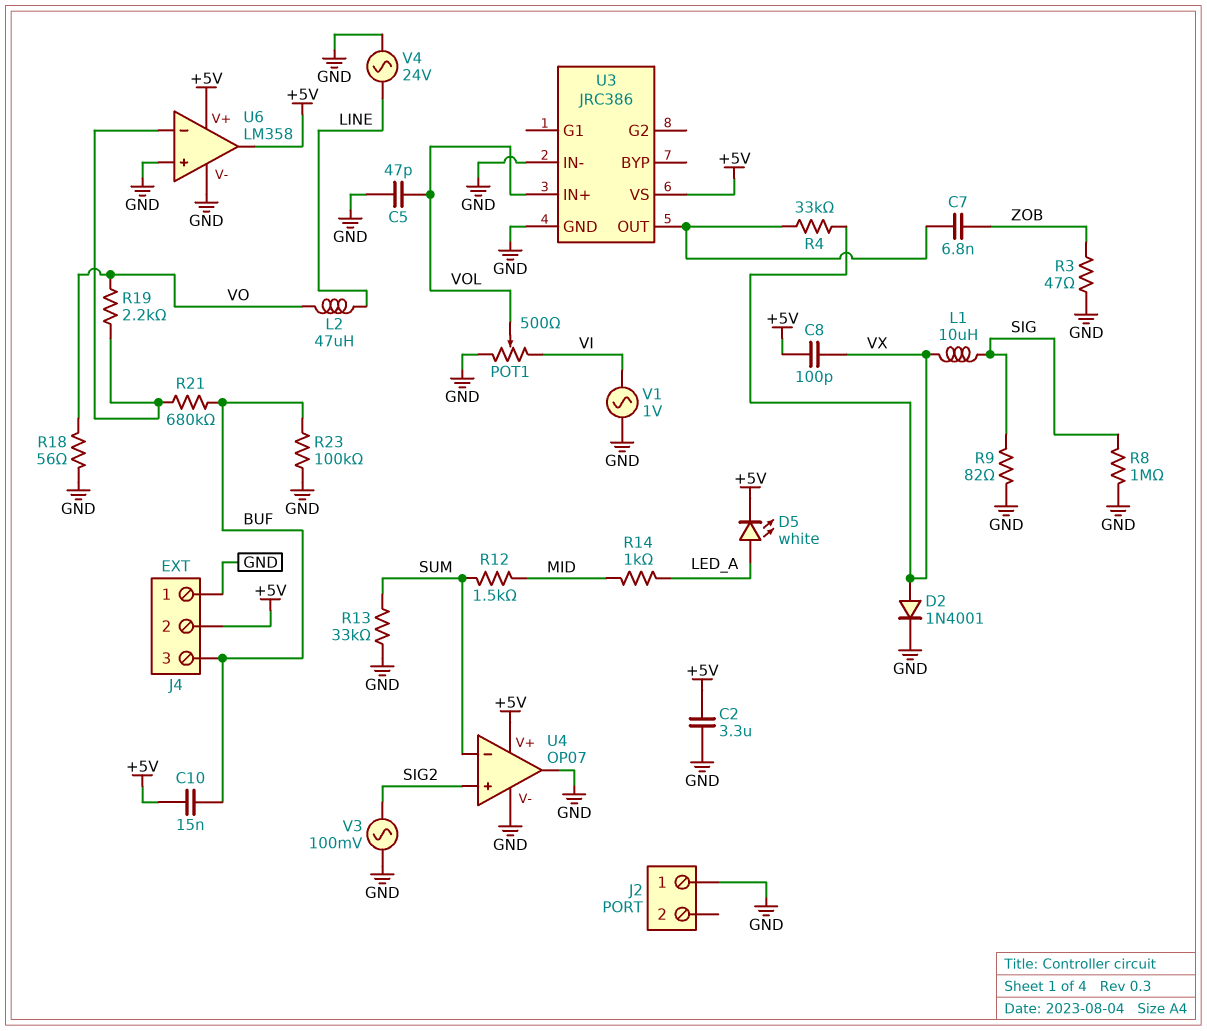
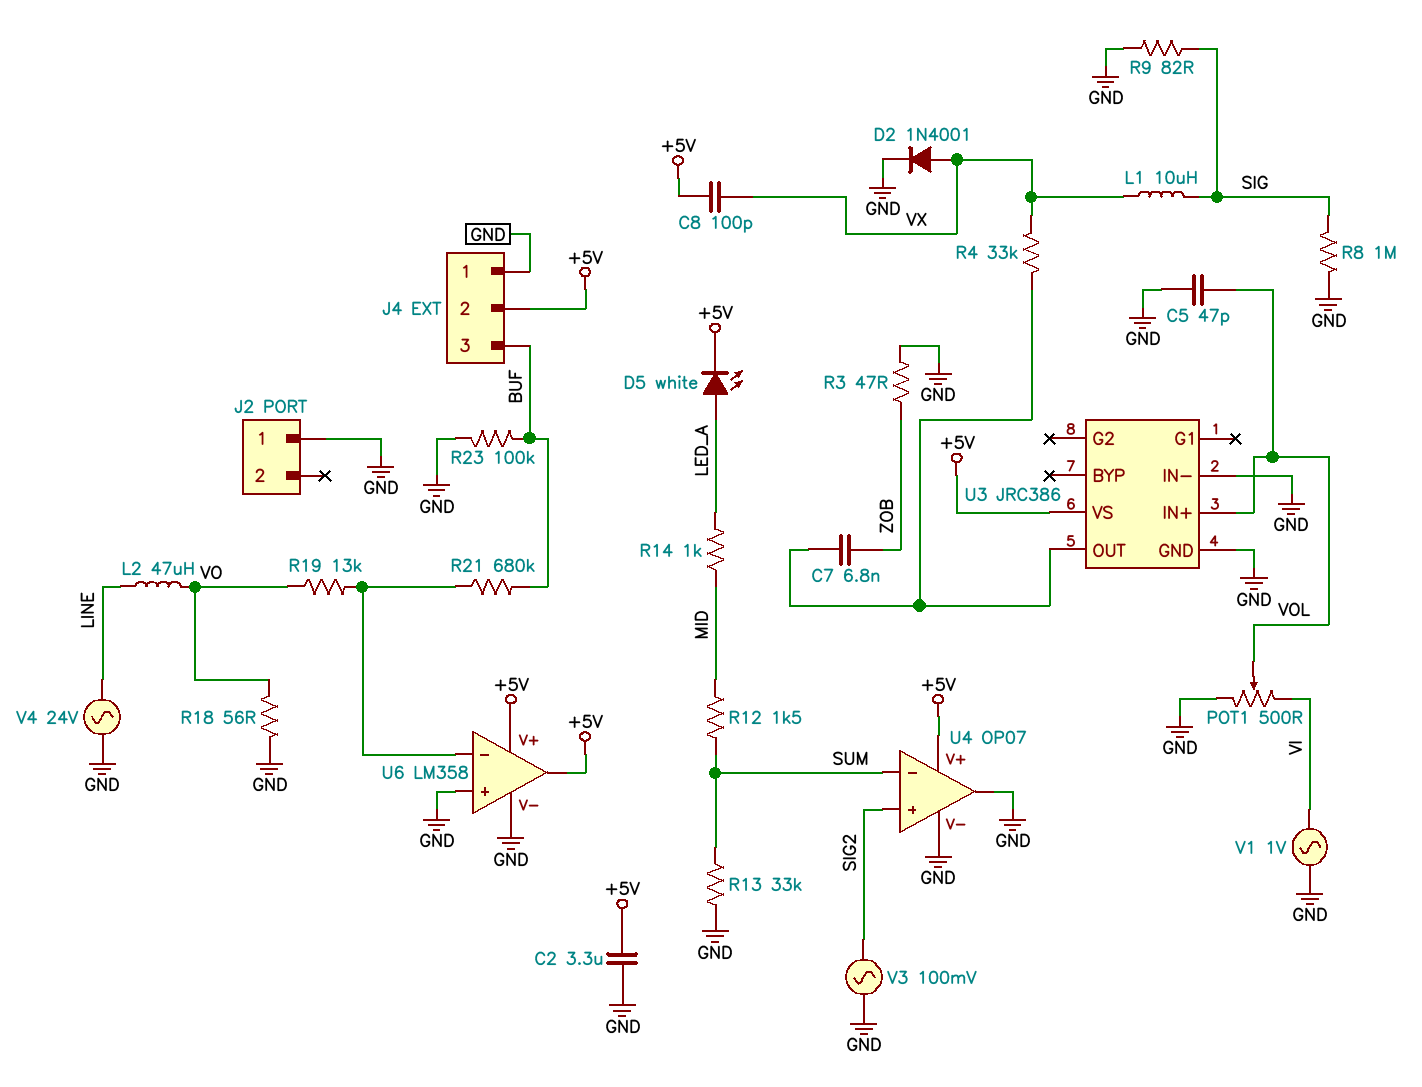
C10: 15nF (+5V, BUF) -> none
R19: 2.2k (U6/in-, VO) -> 13k (U6/in-, VO)

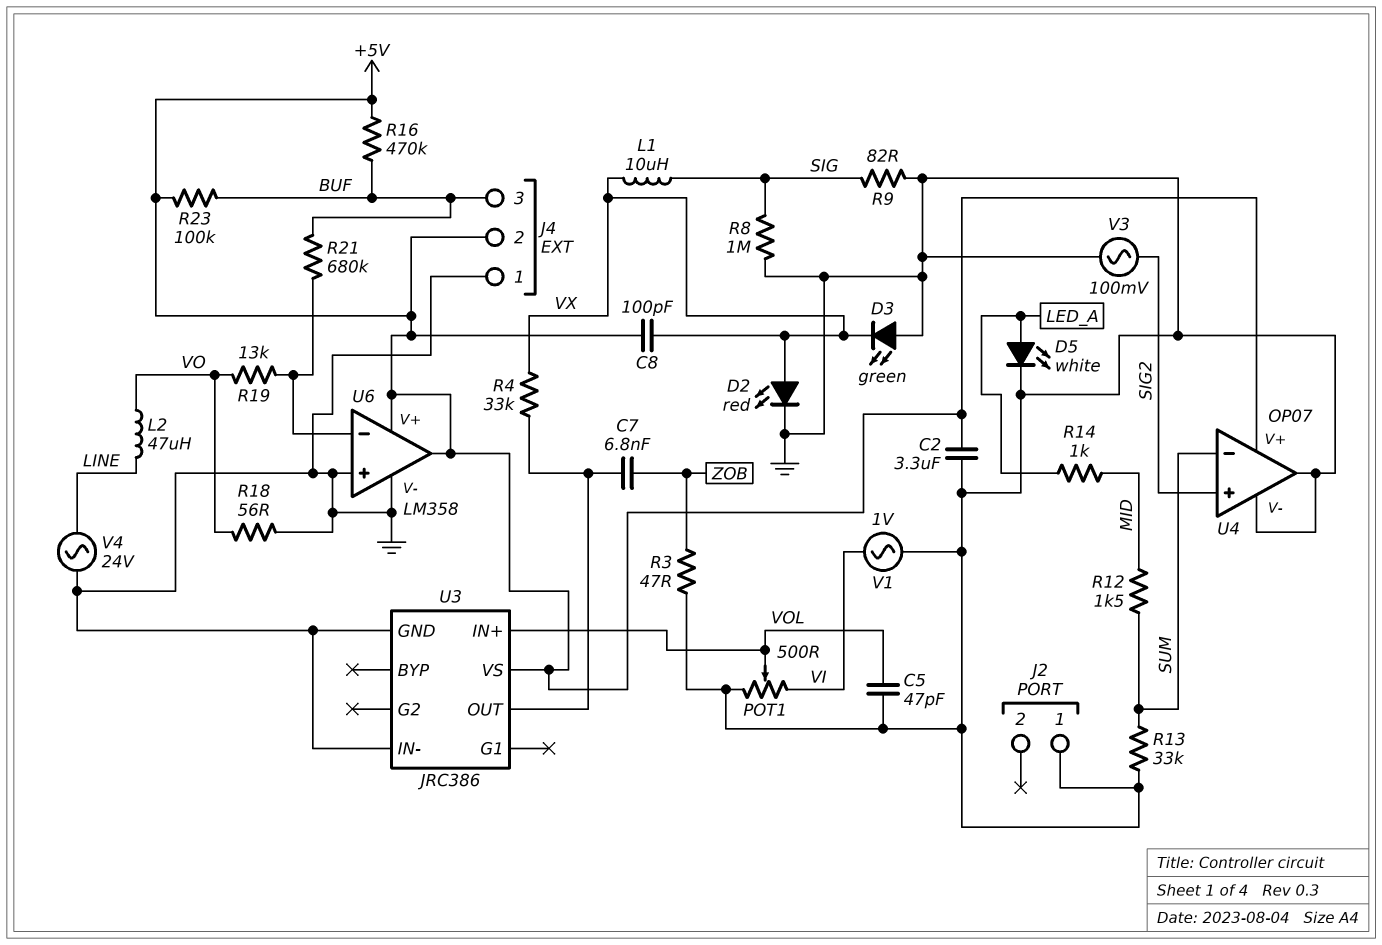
D2: diode 1N4001 (A VX, K GND) -> LED red (A VX, K GND)
D3: none -> LED green (A GND, K VX)
D5: LED white (A LED_A, K +5V) -> LED white (A LED_A, K GND)
R16: none -> 470k (+5V, BUF)
R23: 100k (BUF, GND) -> 100k (+5V, BUF)

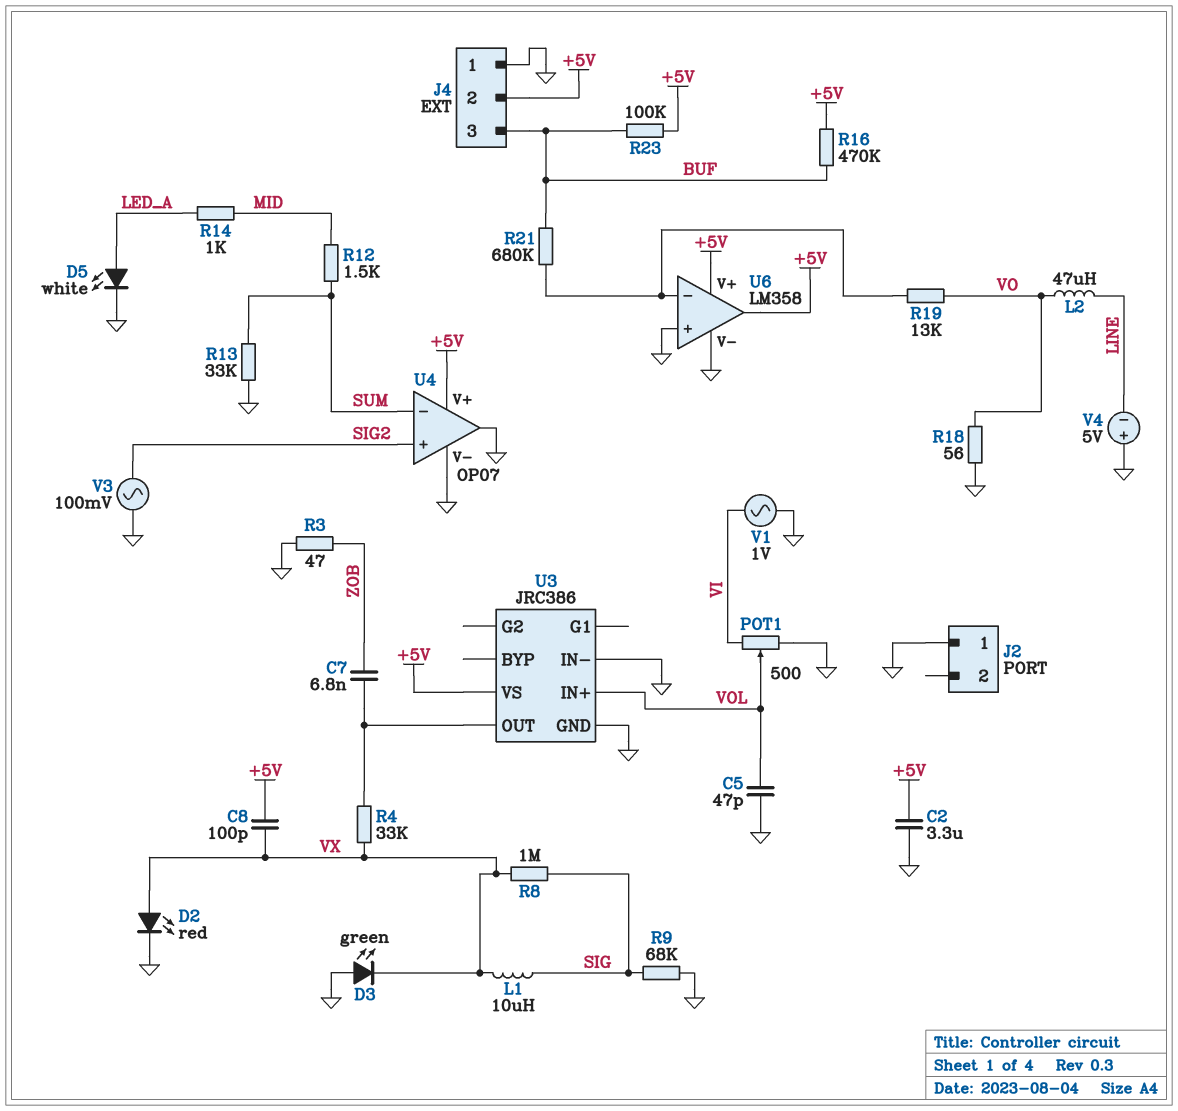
R8: 1M (GND, SIG) -> 1M (SIG, VX)
R9: 82 (GND, SIG) -> 68k (GND, SIG)
V4: AC 24V (GND, LINE) -> 5V (plus GND, minus LINE)

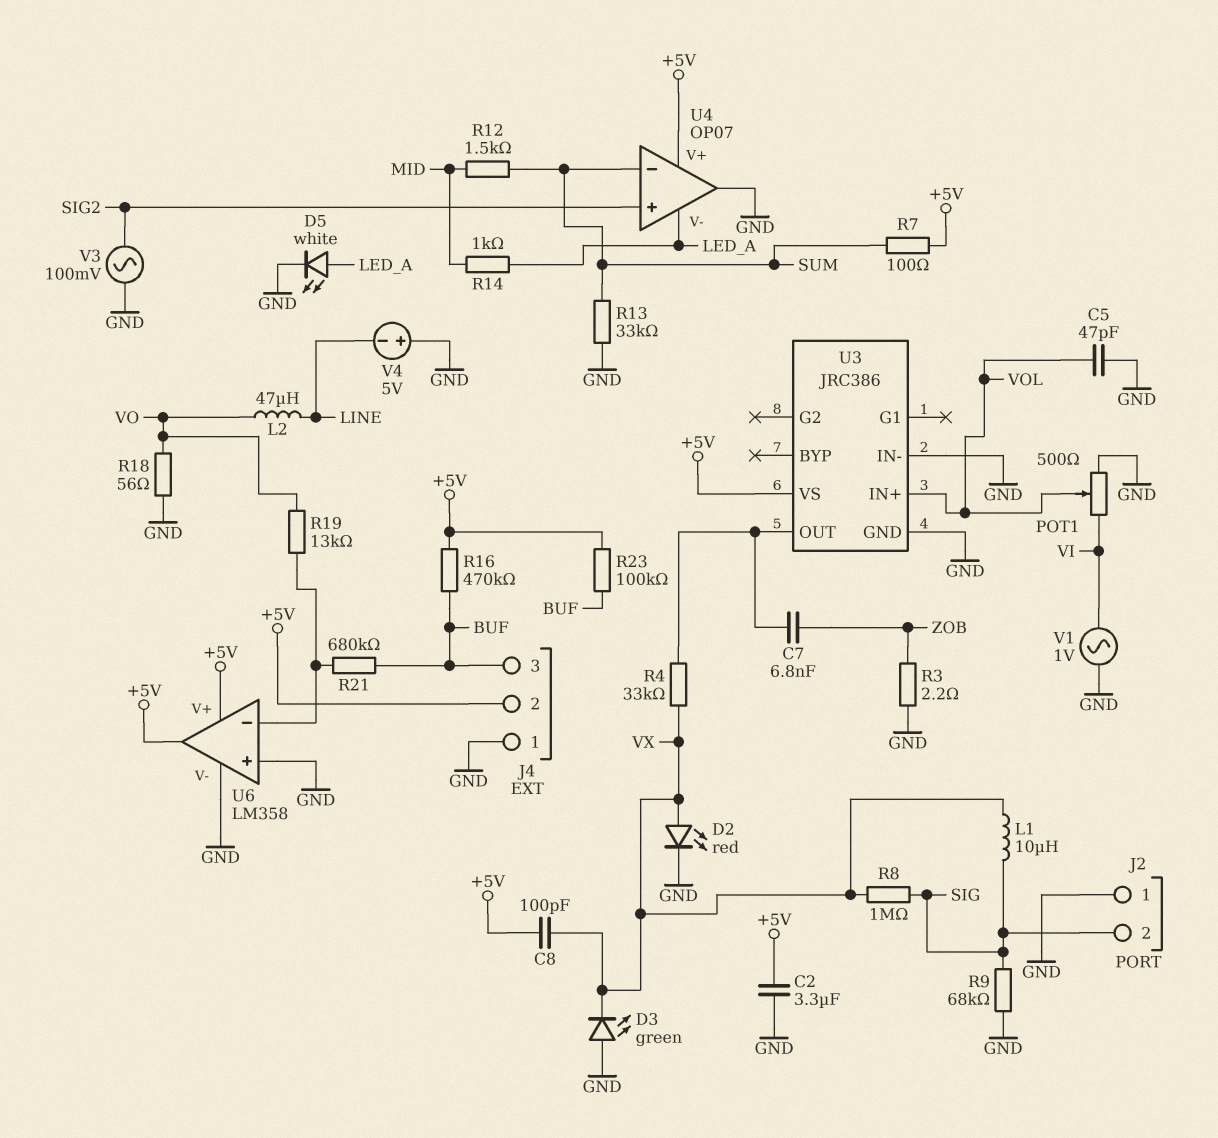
J2 pin 2: none -> SIG
R3: 47 (GND, ZOB) -> 2.2 (GND, ZOB)
R7: none -> 100 (+5V, SUM)
U4 pin V-: GND -> LED_A

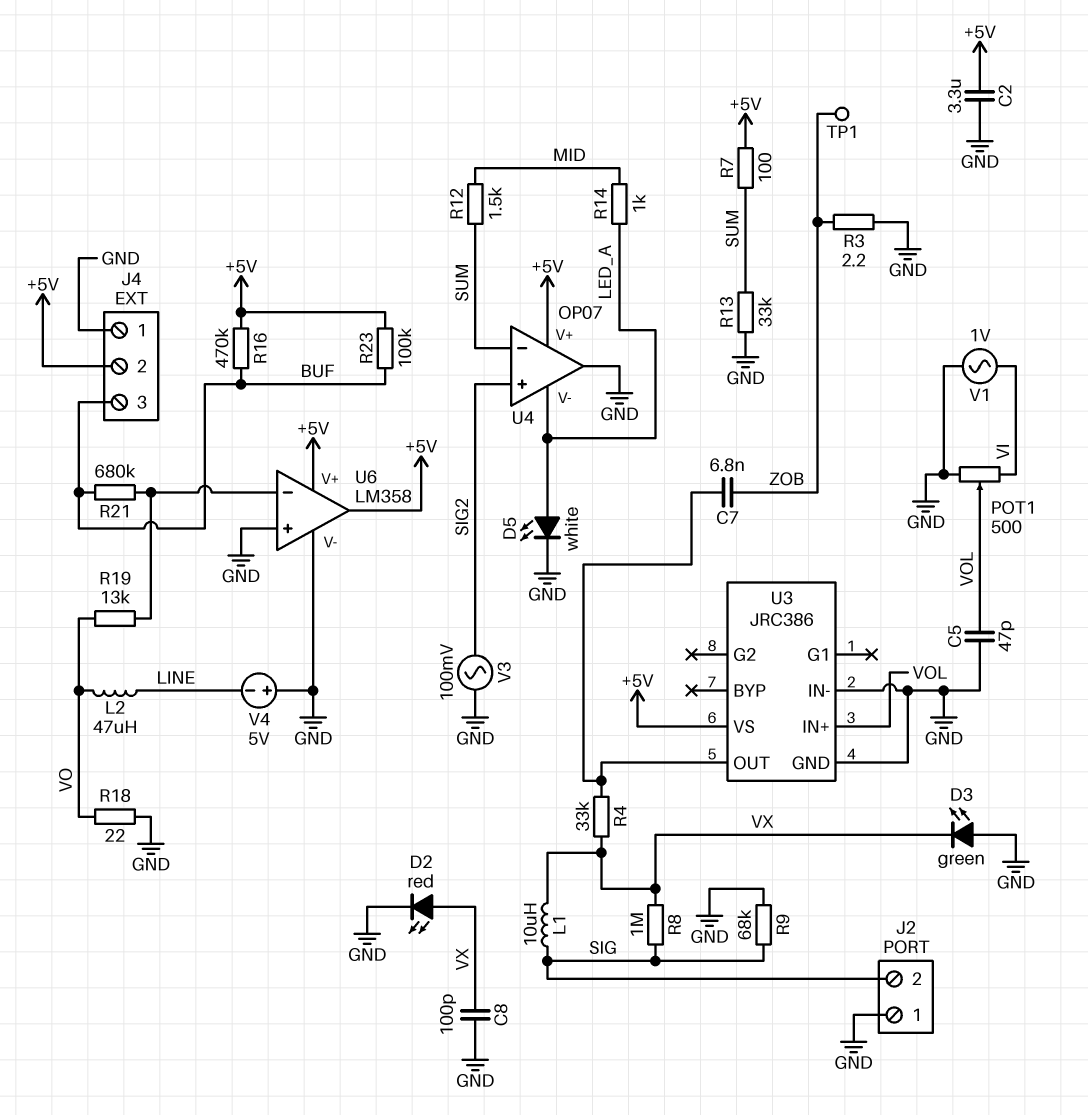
C8: 100pF (+5V, VX) -> 100pF (GND, VX)
R18: 56 (GND, VO) -> 22 (GND, VO)
TP1: none -> test point (ZOB)

